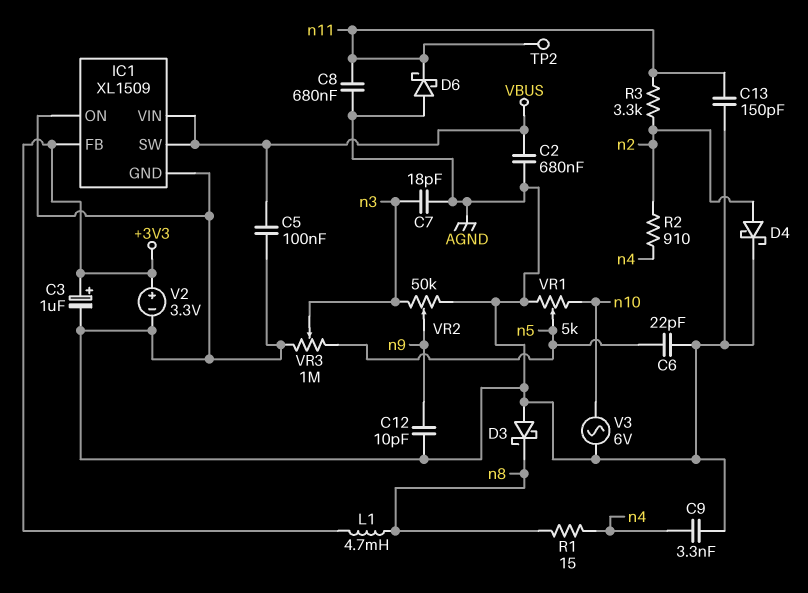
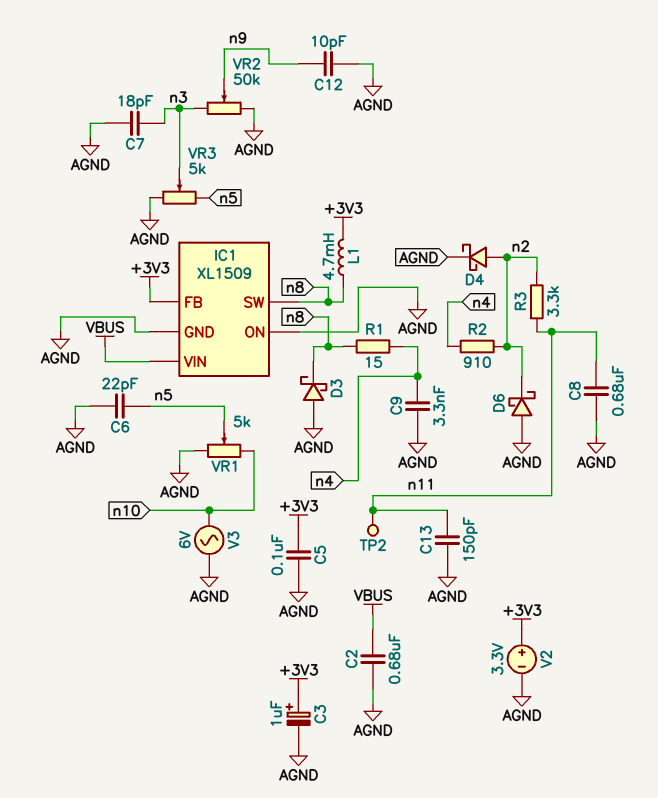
C5: 100nF (AGND, VBUS) -> 100nF (+3V3, AGND)
D6: schottky (A AGND, K n11) -> schottky (A AGND, K n2)
IC1 pin SW: VBUS -> n8
VR3: 1M (AGND, n5, wiper n3) -> 5k (AGND, n5, wiper n3)

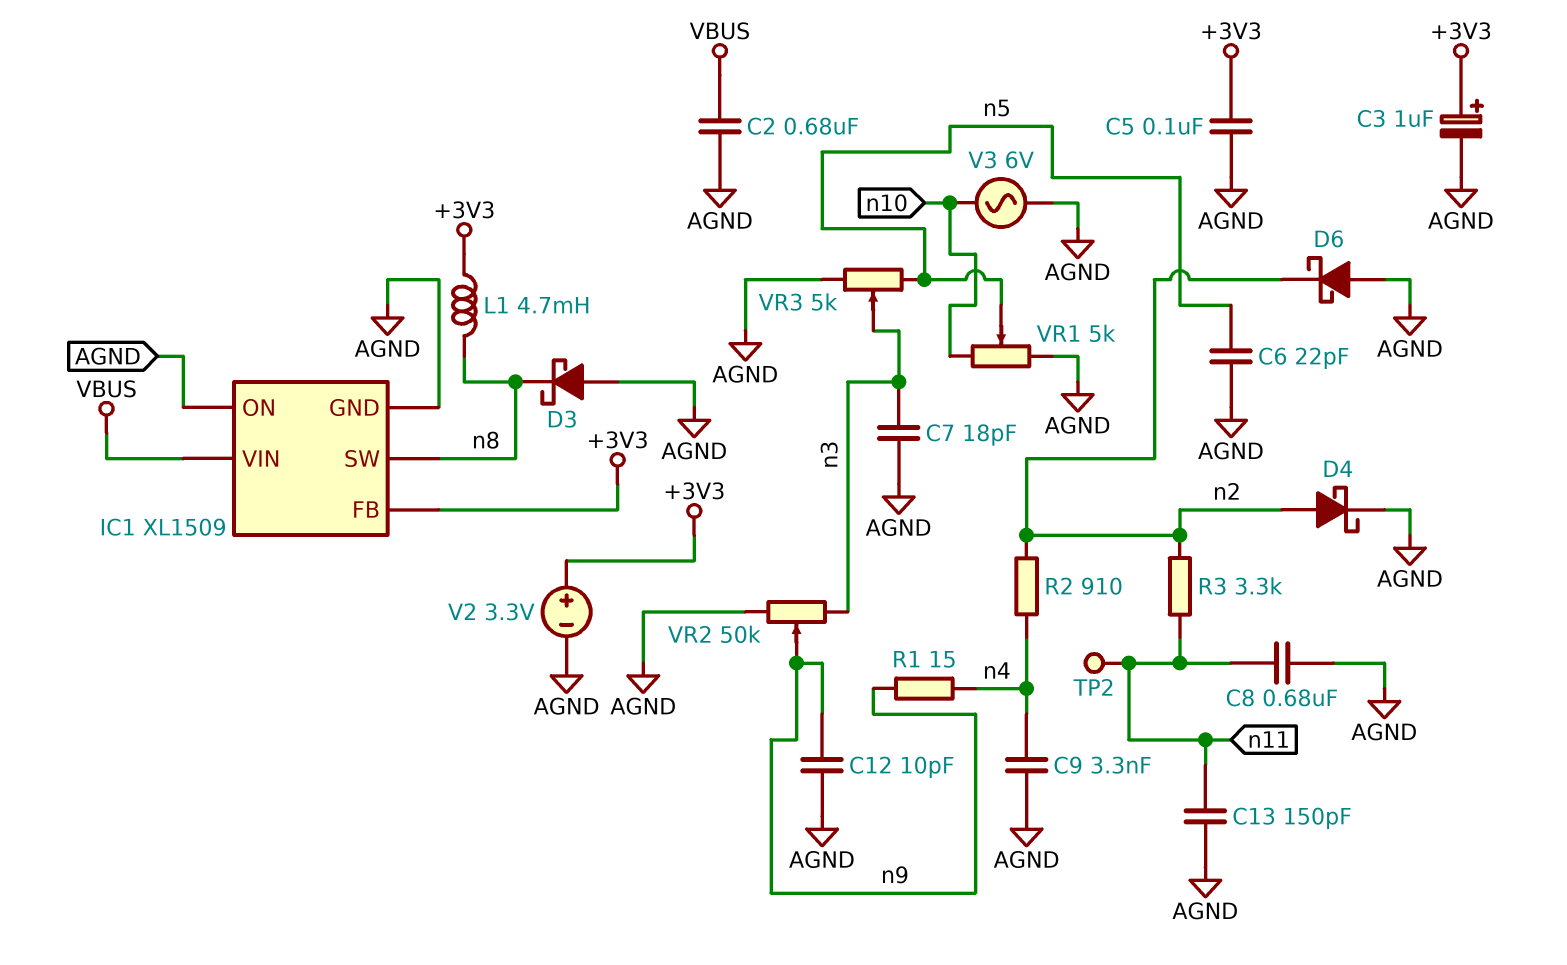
R1: 15 (n4, n8) -> 15 (n4, n9)

